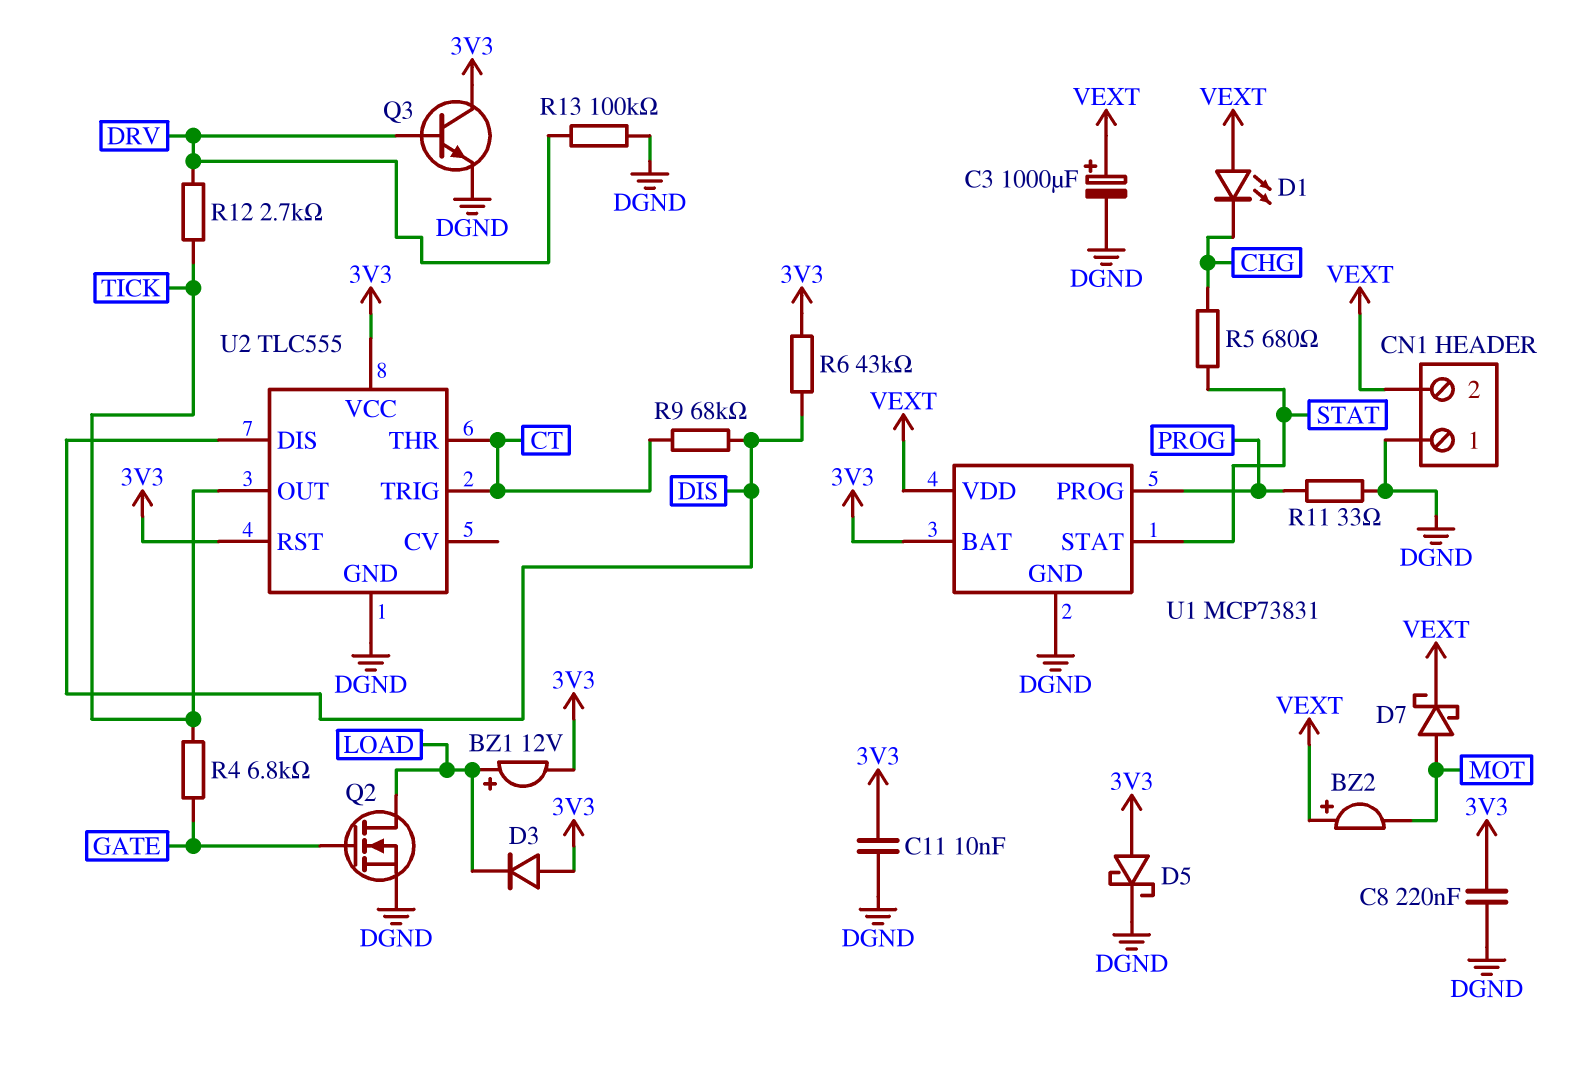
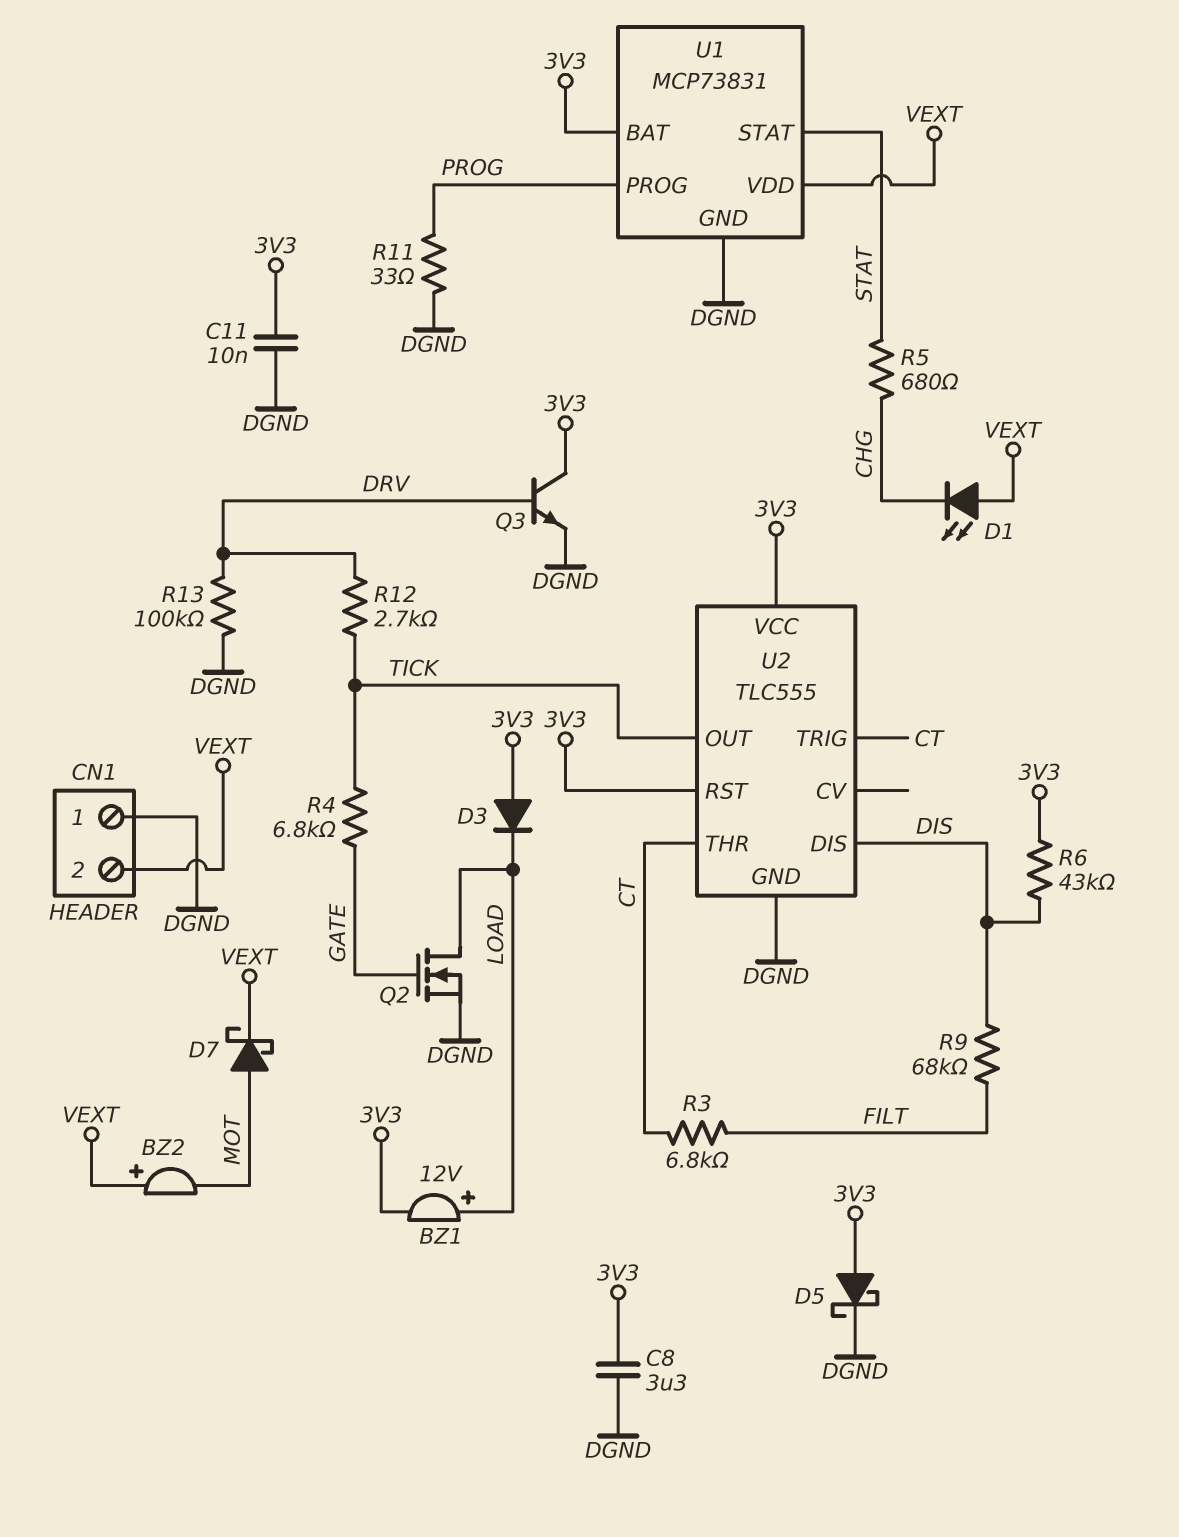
C3: 1000uF (plus VEXT, minus DGND) -> none
C8: 220nF (3V3, DGND) -> 3.3uF (3V3, DGND)
R3: none -> 6.8k (CT, FILT)
R9: 68k (CT, DIS) -> 68k (DIS, FILT)

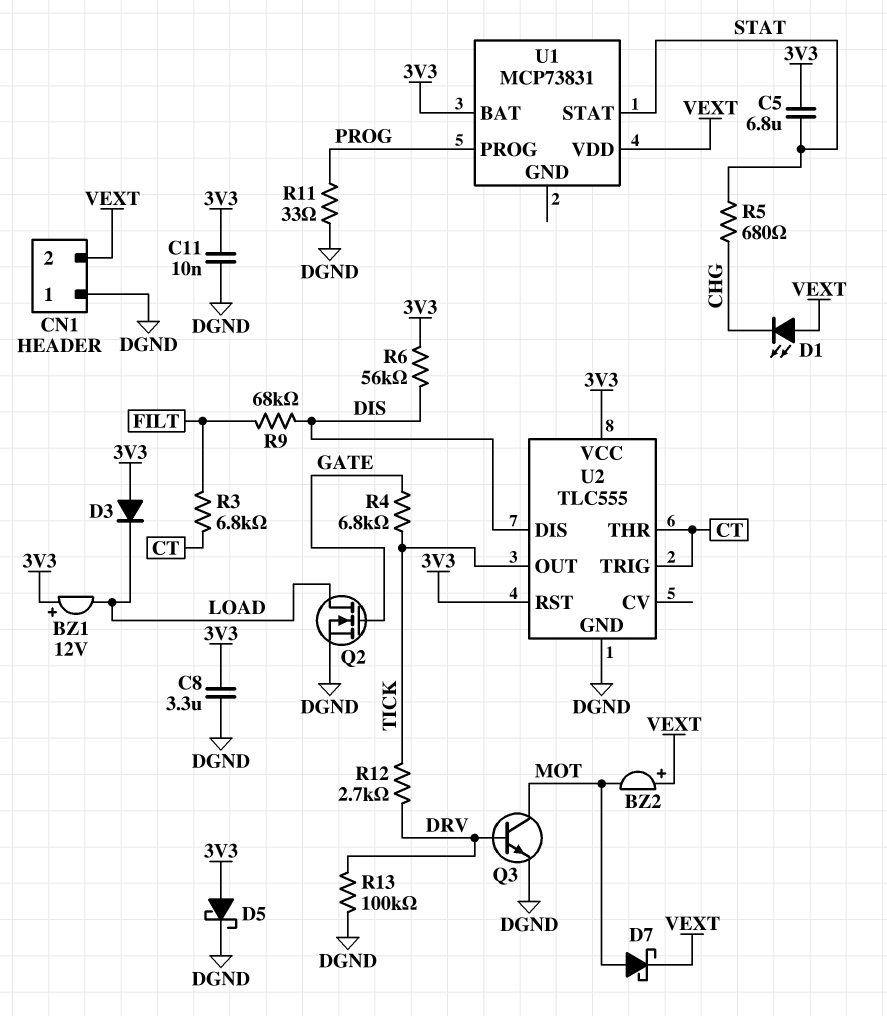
BZ1: buzzer 12V (plus LOAD, minus 3V3) -> buzzer 12V (plus 3V3, minus LOAD)
C5: none -> 6.8uF (3V3, STAT)
Q3: NPN (B DRV, C 3V3, E DGND) -> NPN (B DRV, C MOT, E DGND)
R6: 43k (3V3, DIS) -> 56k (3V3, DIS)
U1 pin GND: DGND -> none

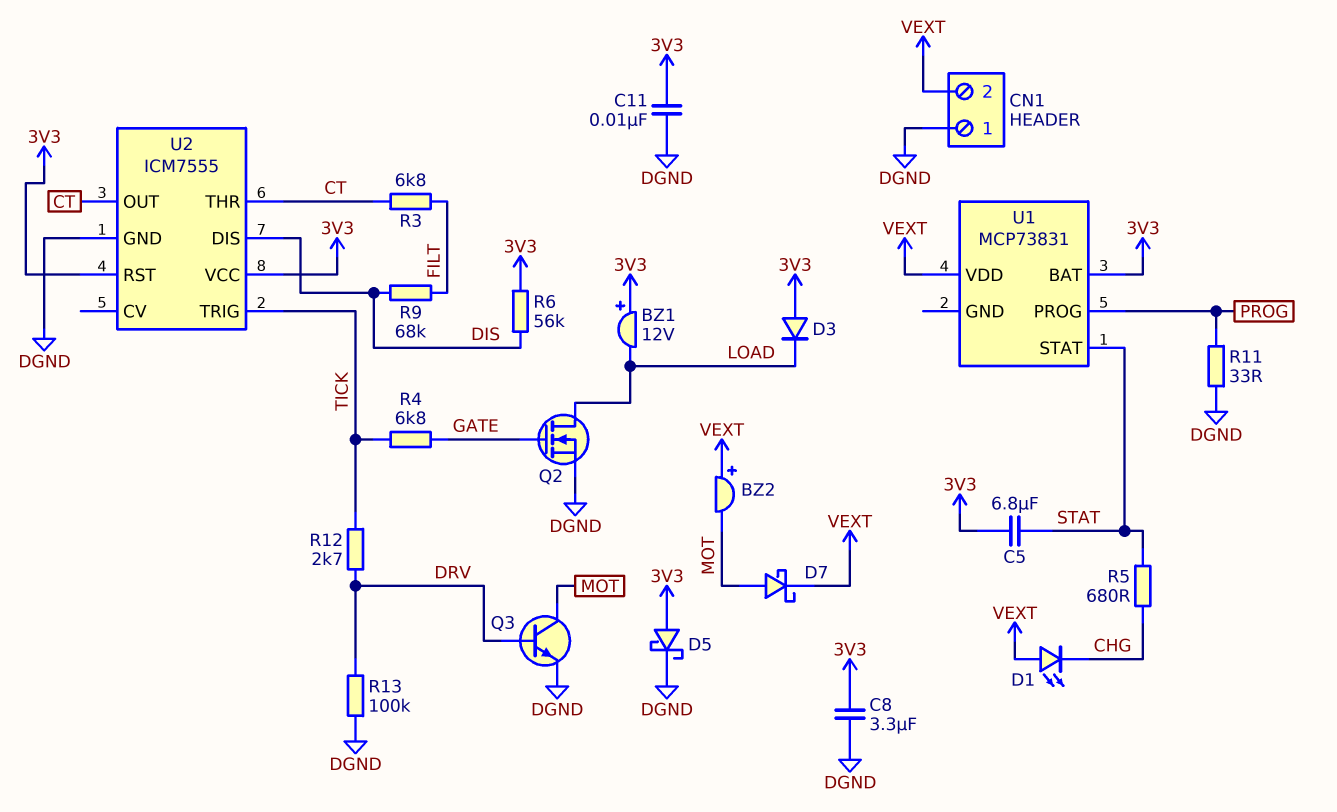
U2: TLC555 -> ICM7555
U2 pin OUT: TICK -> CT
U2 pin TRIG: CT -> TICK

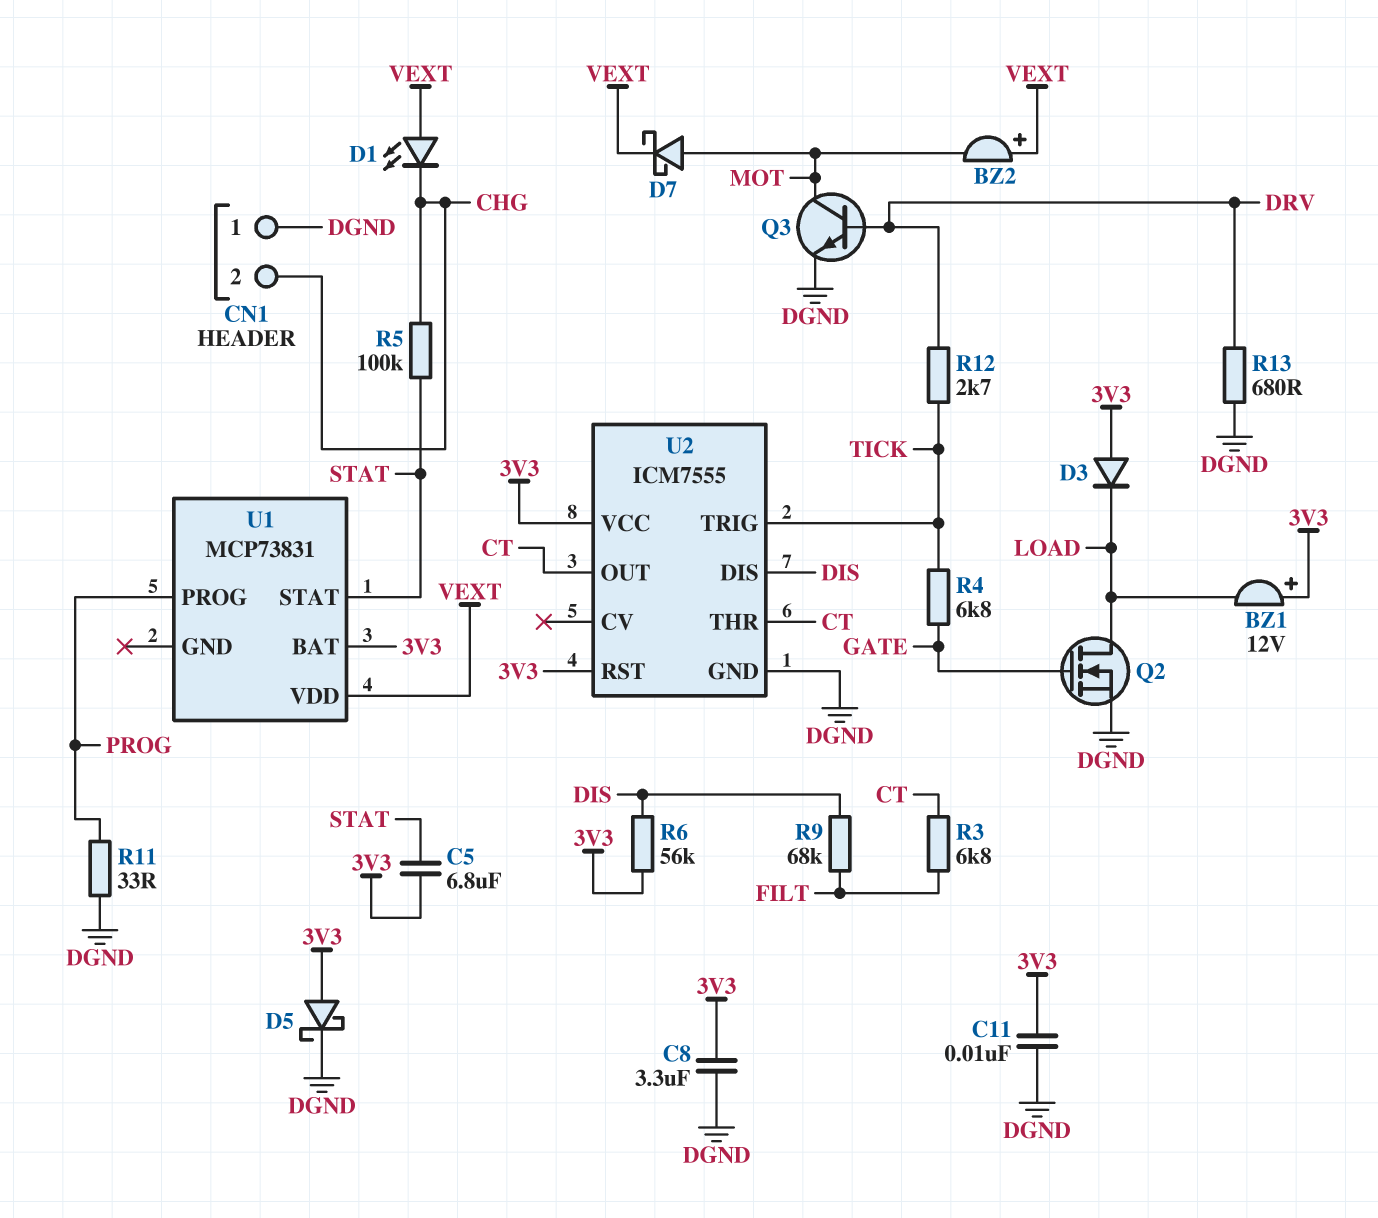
CN1 pin 2: VEXT -> CHG
R5: 680 (CHG, STAT) -> 100k (CHG, STAT)
R13: 100k (DGND, DRV) -> 680 (DGND, DRV)

